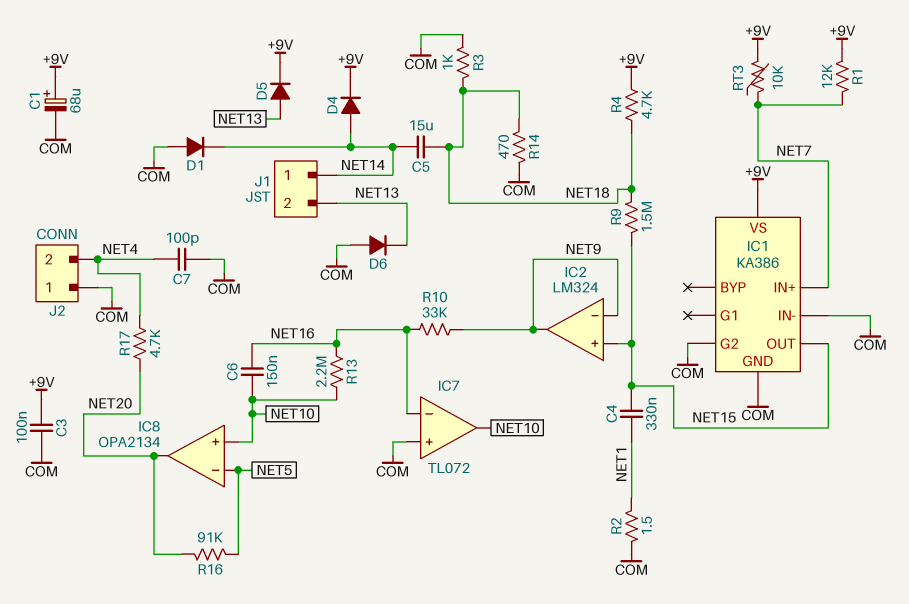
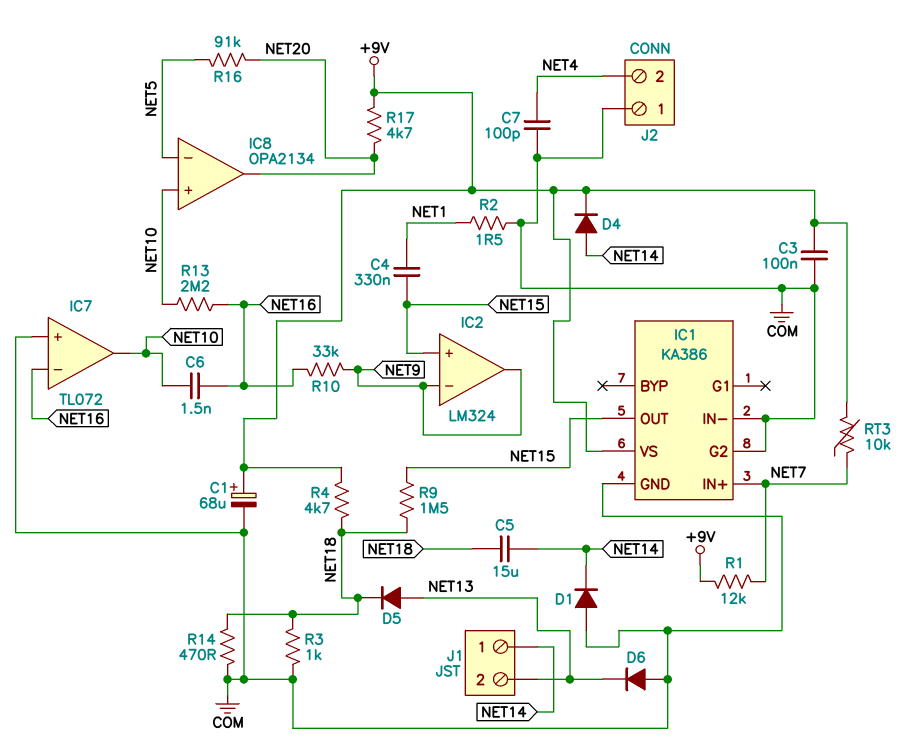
C6: 150nF (NET10, NET16) -> 1.5nF (NET10, NET16)
D5: diode (A NET13, K +9V) -> diode (A NET13, K NET18)
R17: 4.7k (NET4, NET20) -> 4.7k (+9V, NET20)

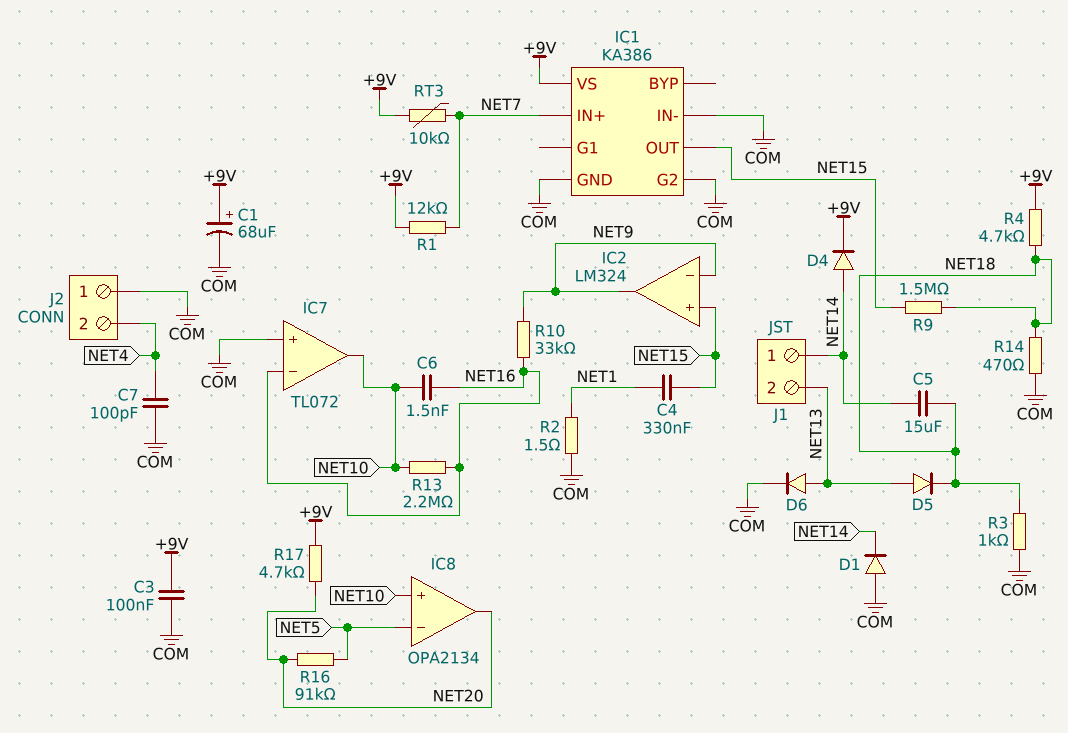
D6: diode (A COM, K NET13) -> diode (A NET13, K COM)

